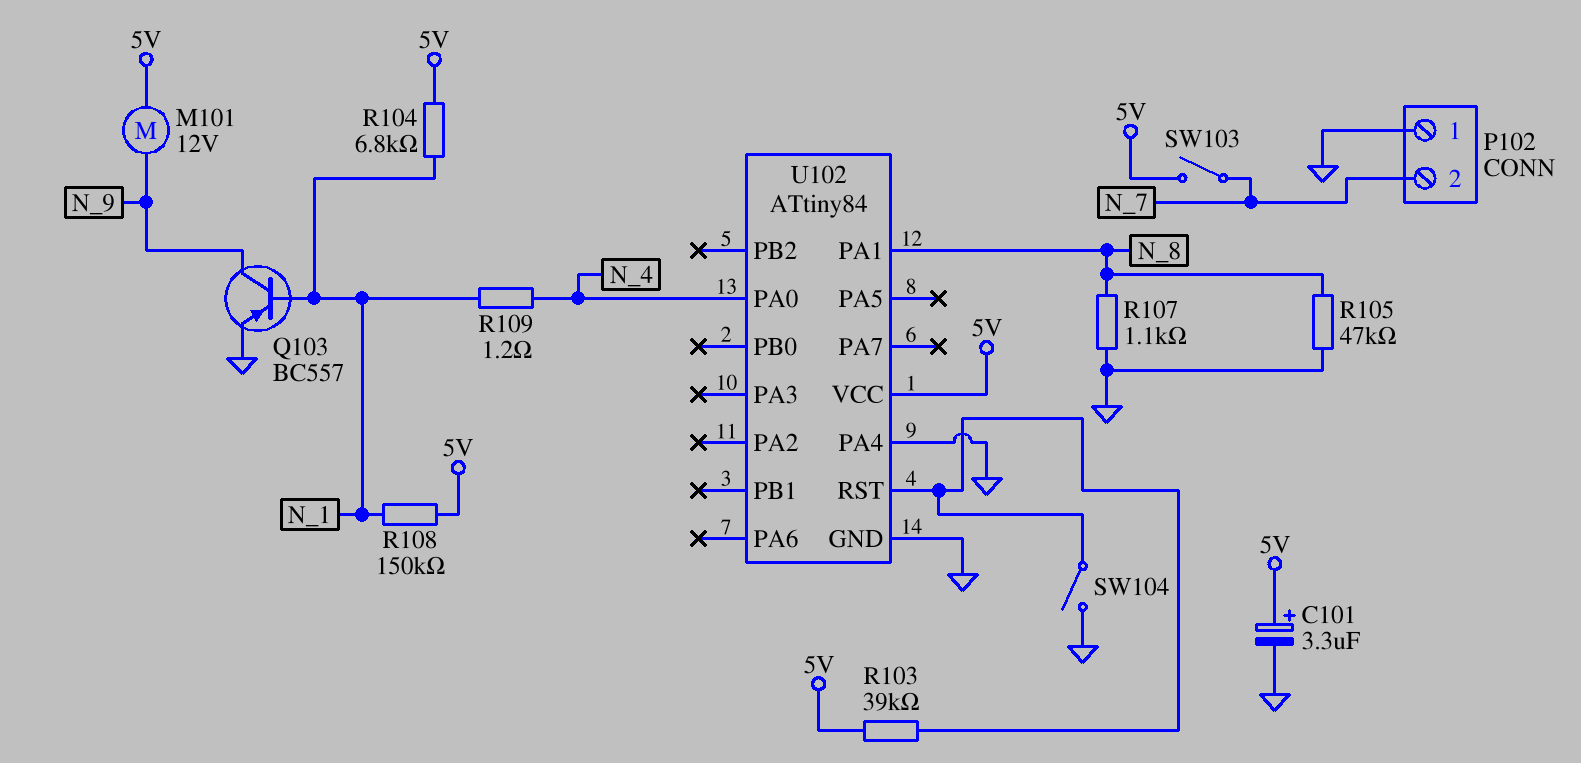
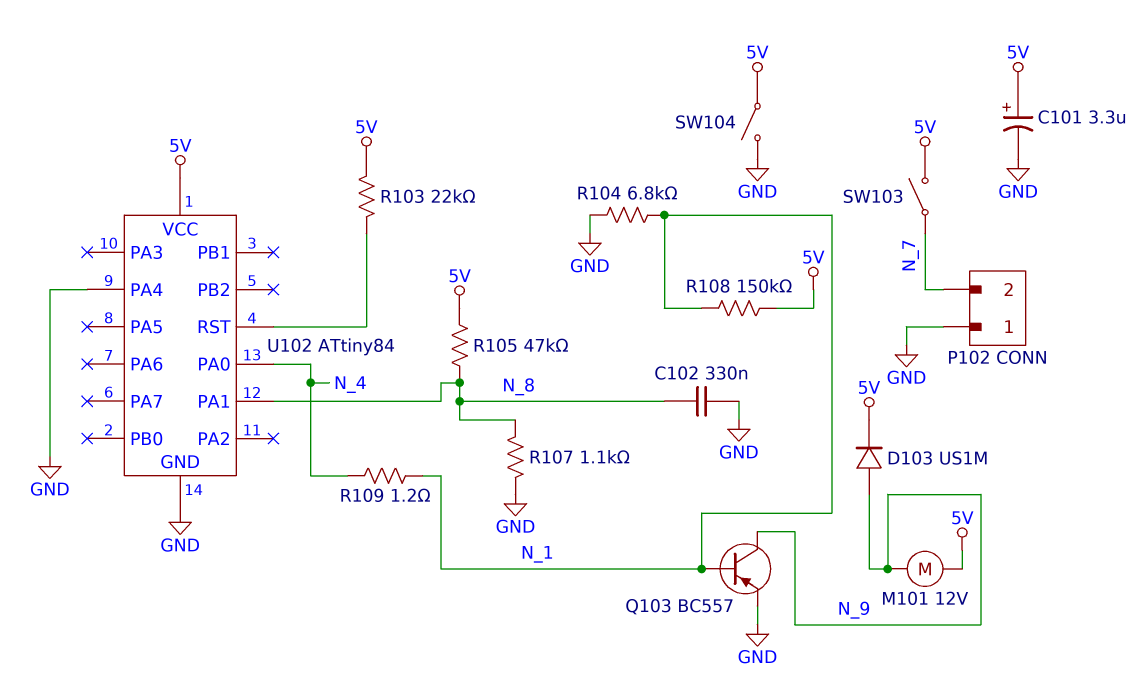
C102: none -> 330nF (GND, N_8)
D103: none -> diode US1M (A N_9, K 5V)
R103: 39k (5V, U102/RST) -> 22k (5V, U102/RST)
R104: 6.8k (5V, N_1) -> 6.8k (GND, N_1)
R105: 47k (GND, N_8) -> 47k (5V, N_8)
SW104: switch (GND, U102/RST) -> switch (5V, GND)

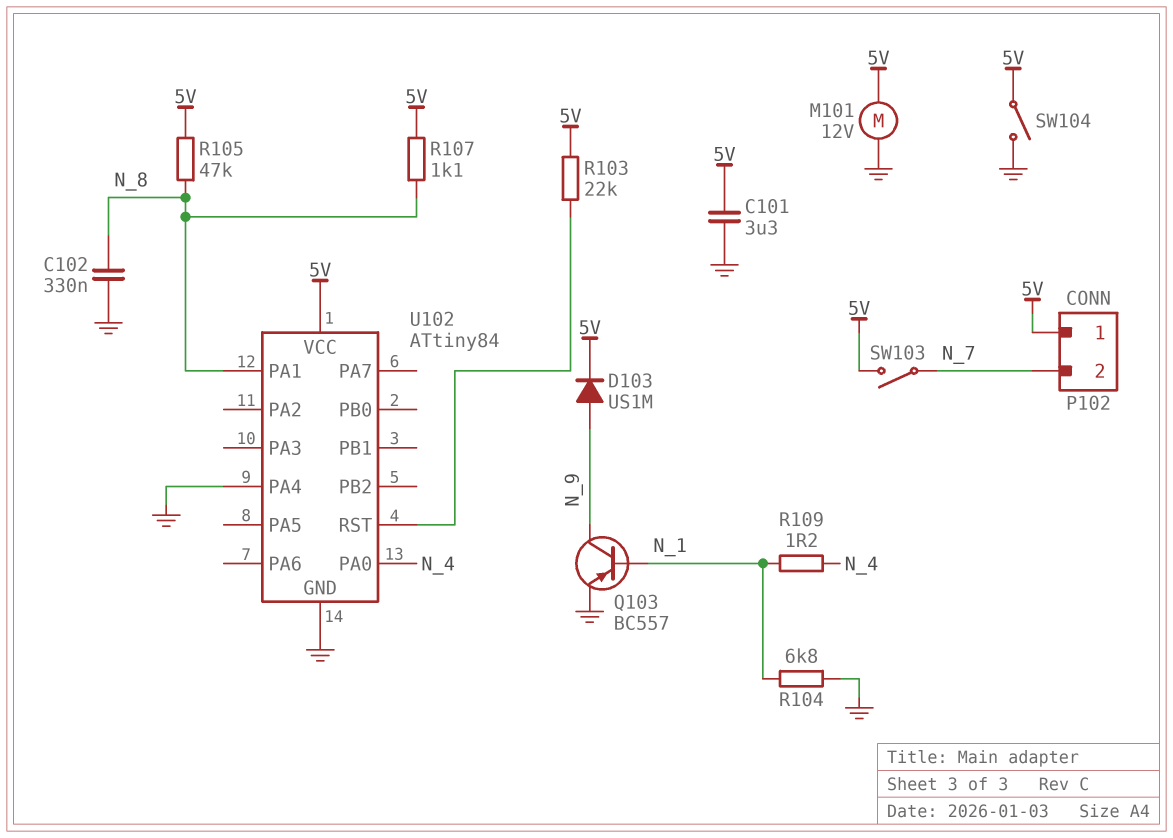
C101: 3.3uF (plus 5V, minus GND) -> 3.3uF (5V, GND)
M101: motor 12V (5V, N_9) -> motor 12V (5V, GND)
P102 pin 1: GND -> 5V
R107: 1.1k (GND, N_8) -> 1.1k (5V, N_8)
R108: 150k (5V, N_1) -> none

